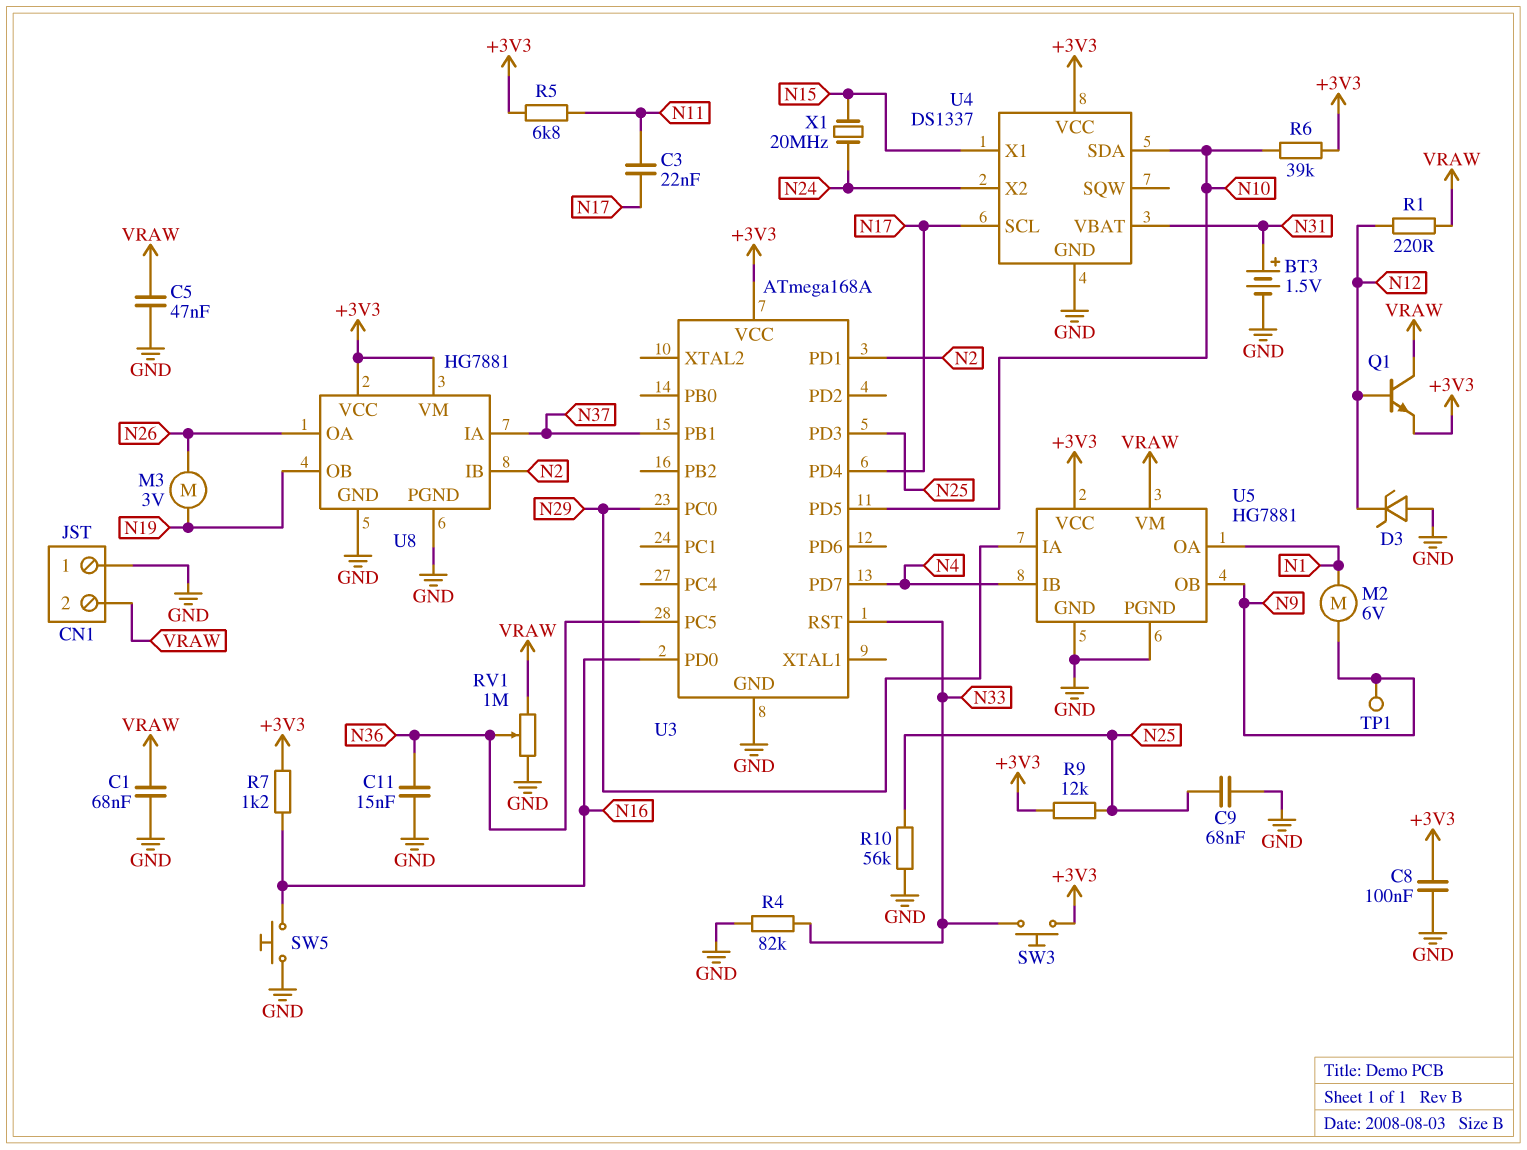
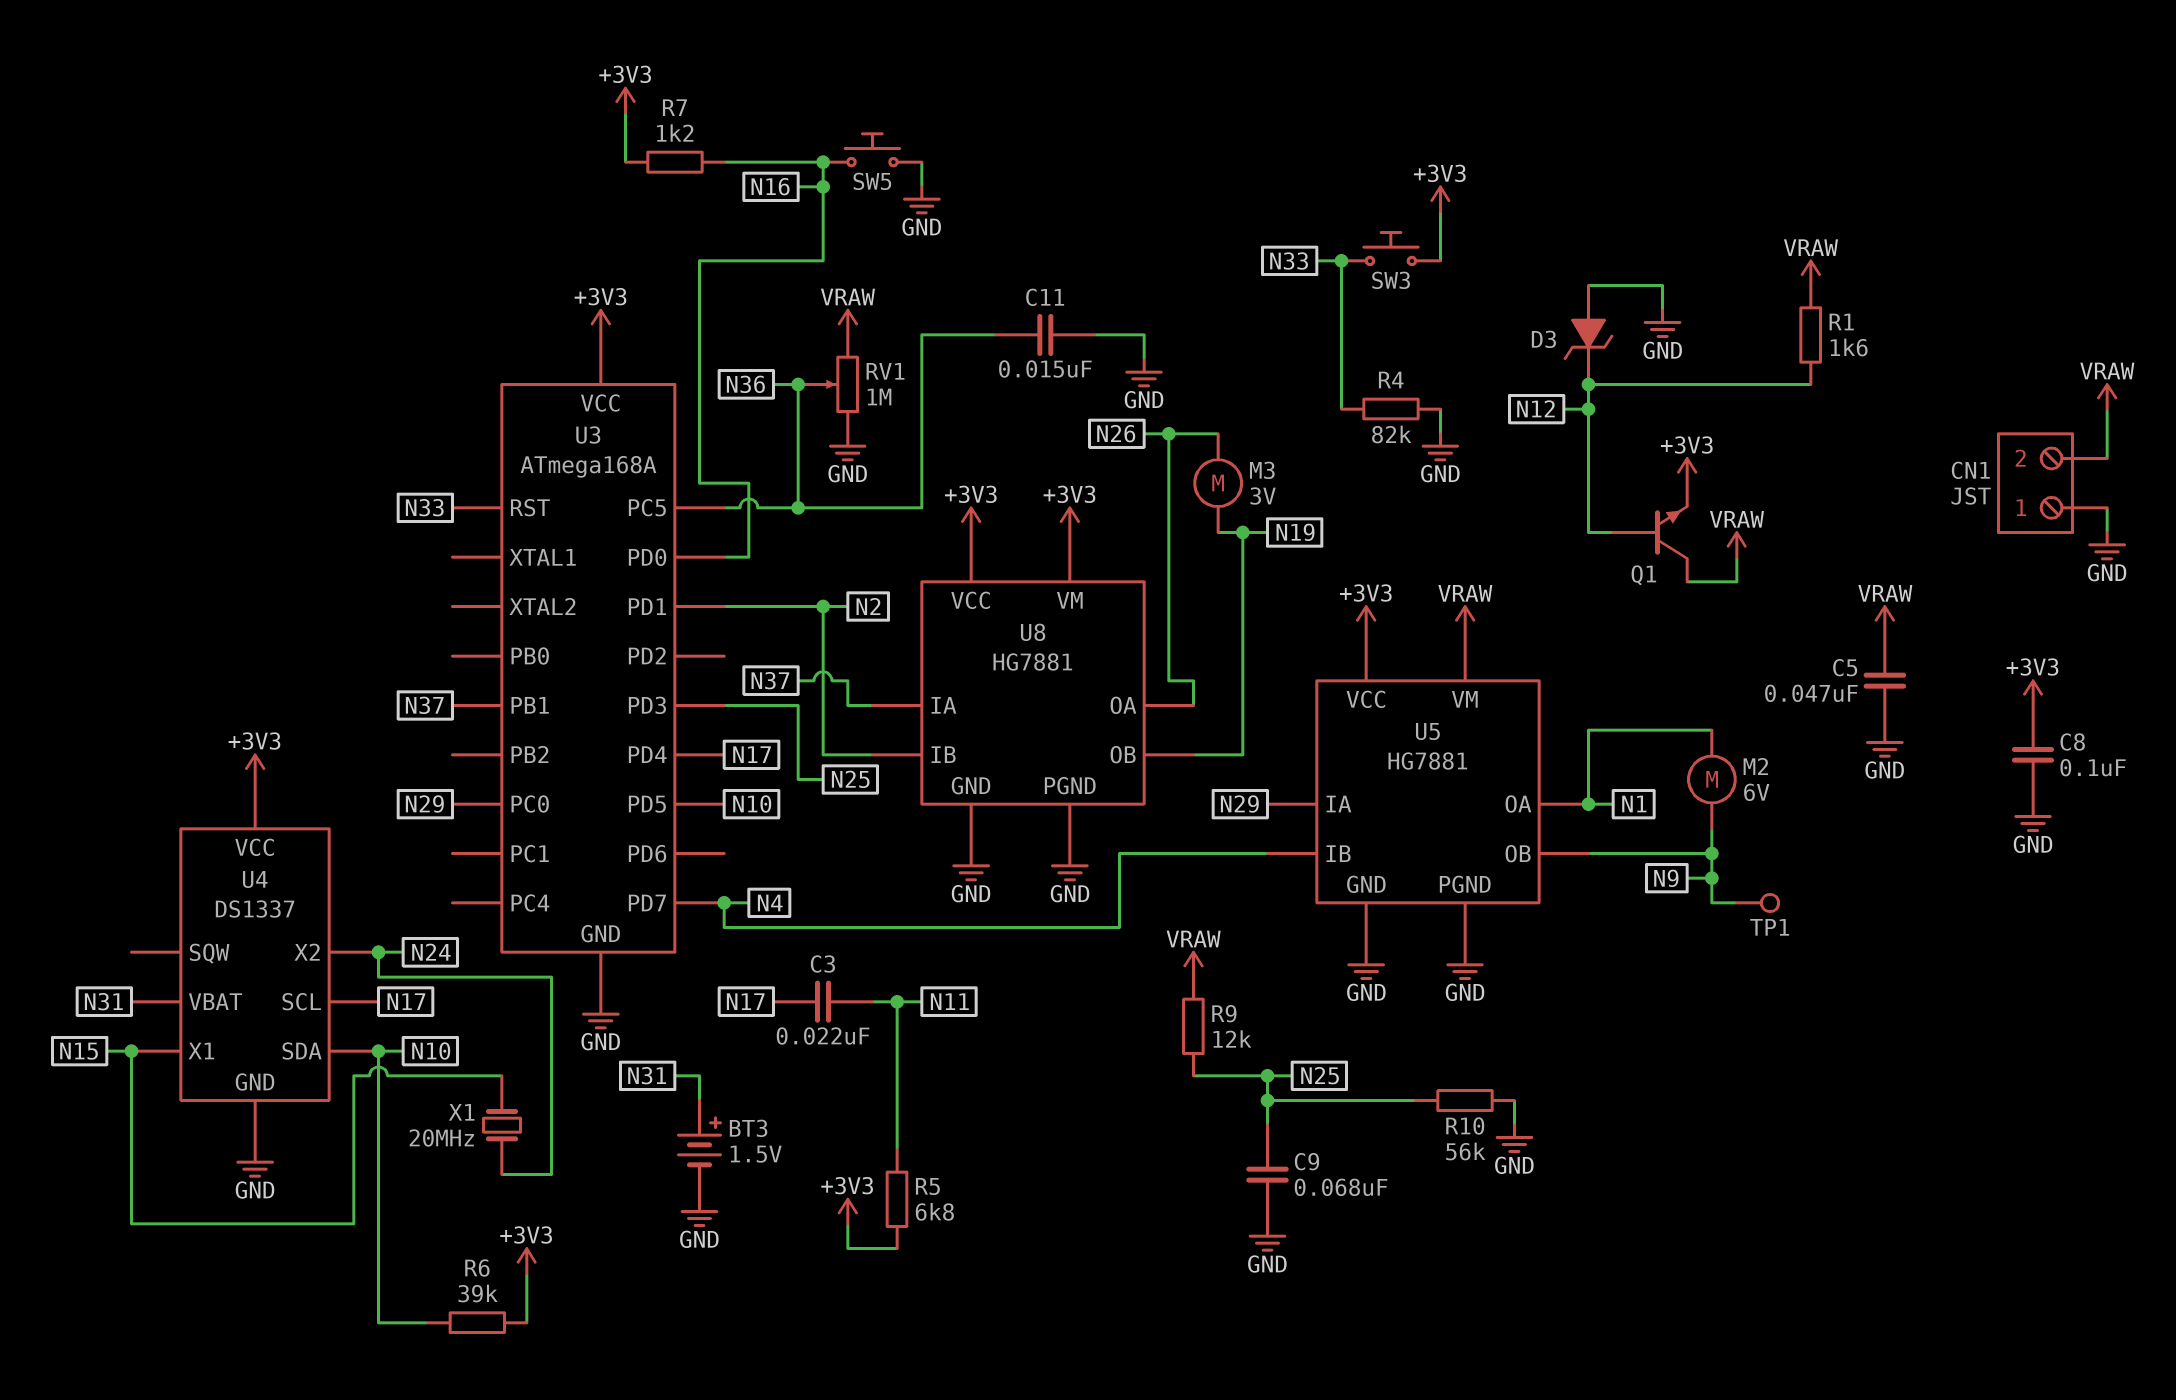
C1: 68nF (GND, VRAW) -> none
R1: 220 (N12, VRAW) -> 1.6k (N12, VRAW)
R9: 12k (+3V3, N25) -> 12k (N25, VRAW)

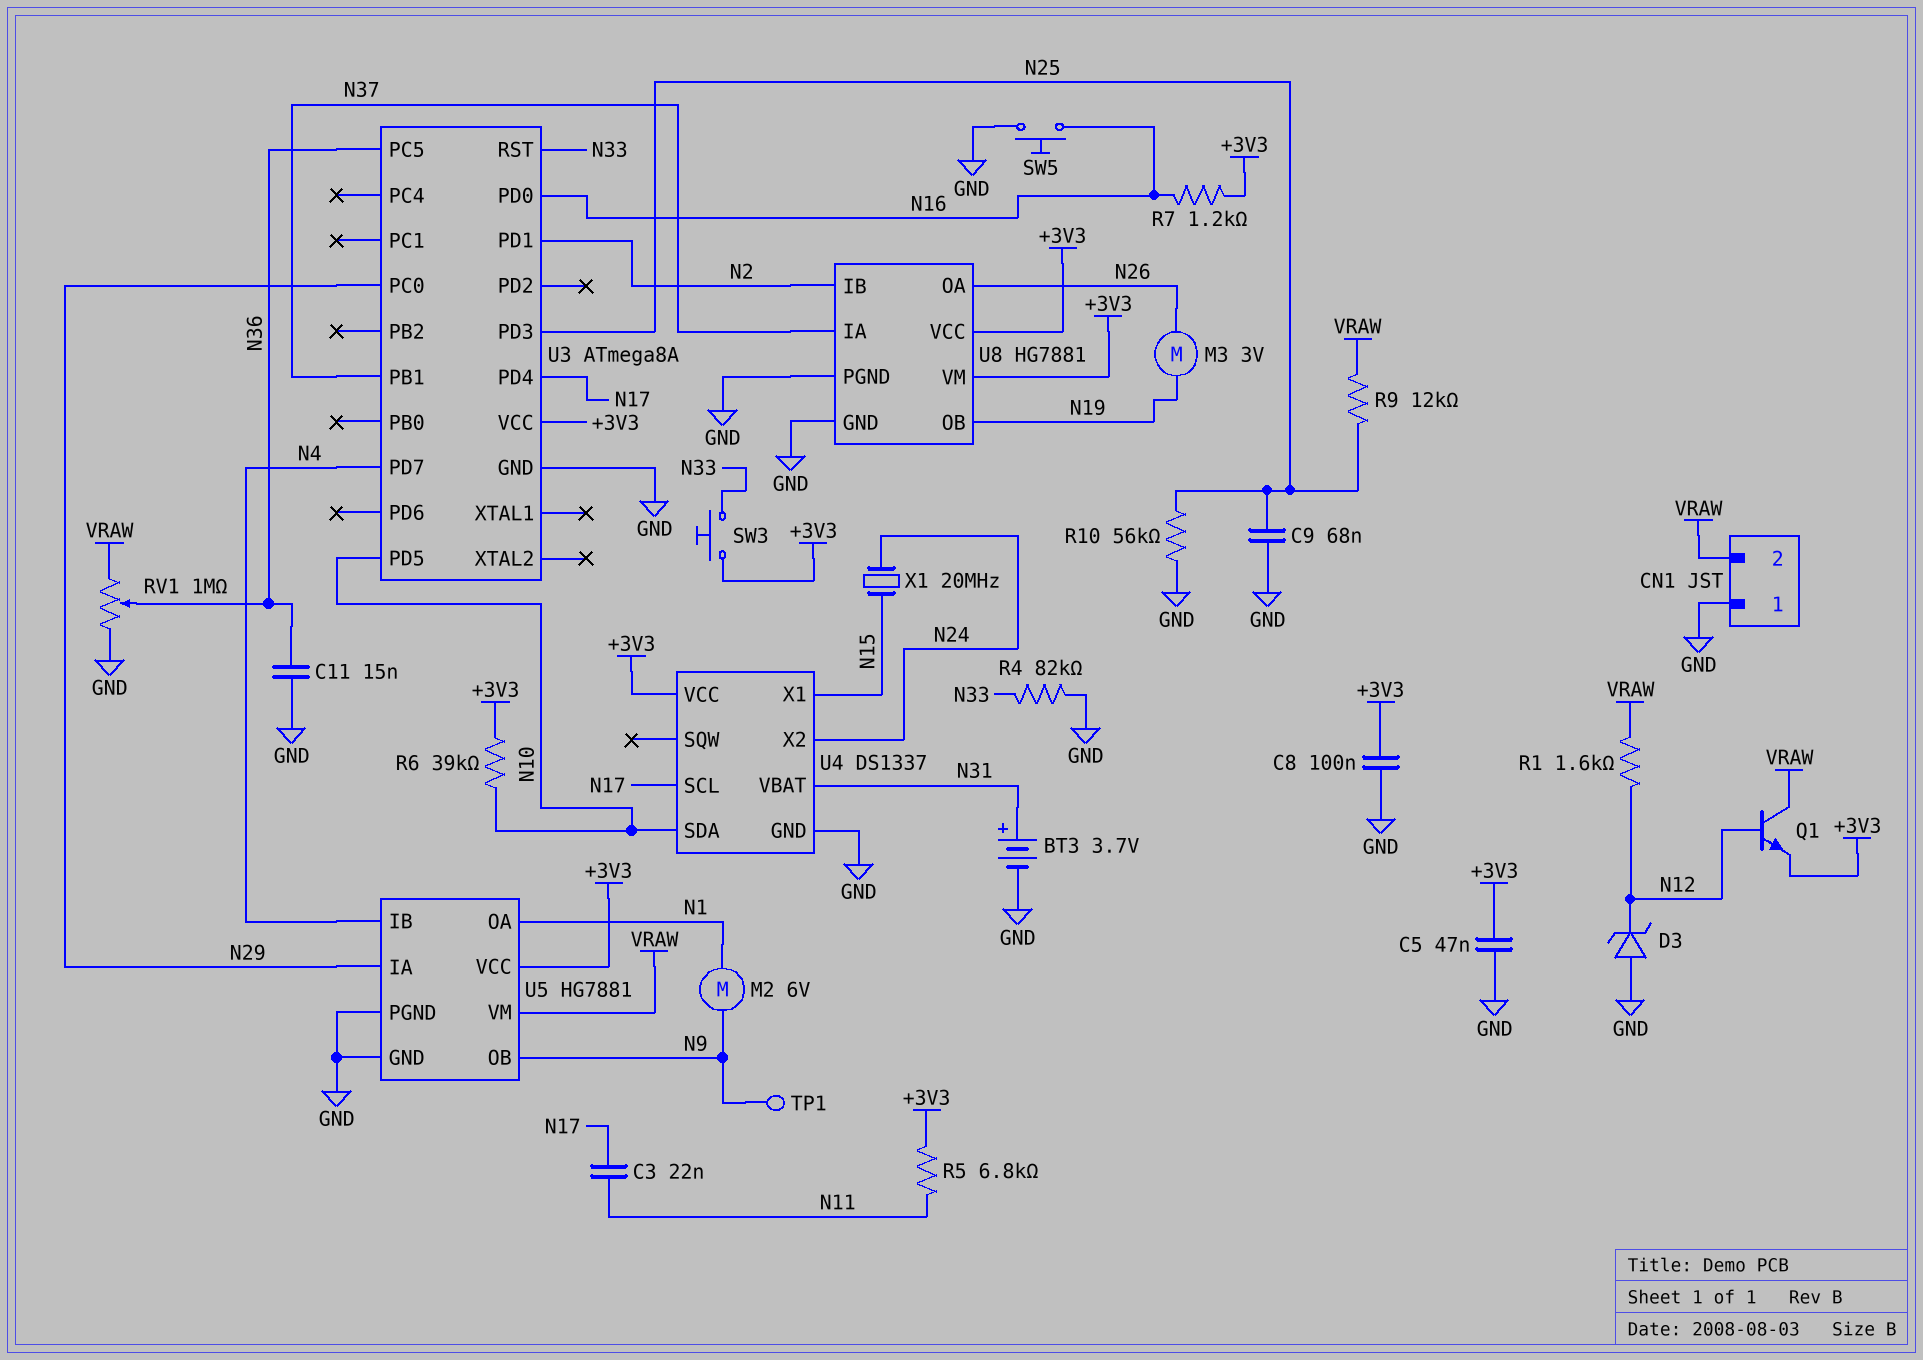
BT3: 1.5V (plus N31, minus GND) -> 3.7V (plus N31, minus GND)
C5: 47nF (GND, VRAW) -> 47nF (+3V3, GND)
U3: ATmega168A -> ATmega8A

